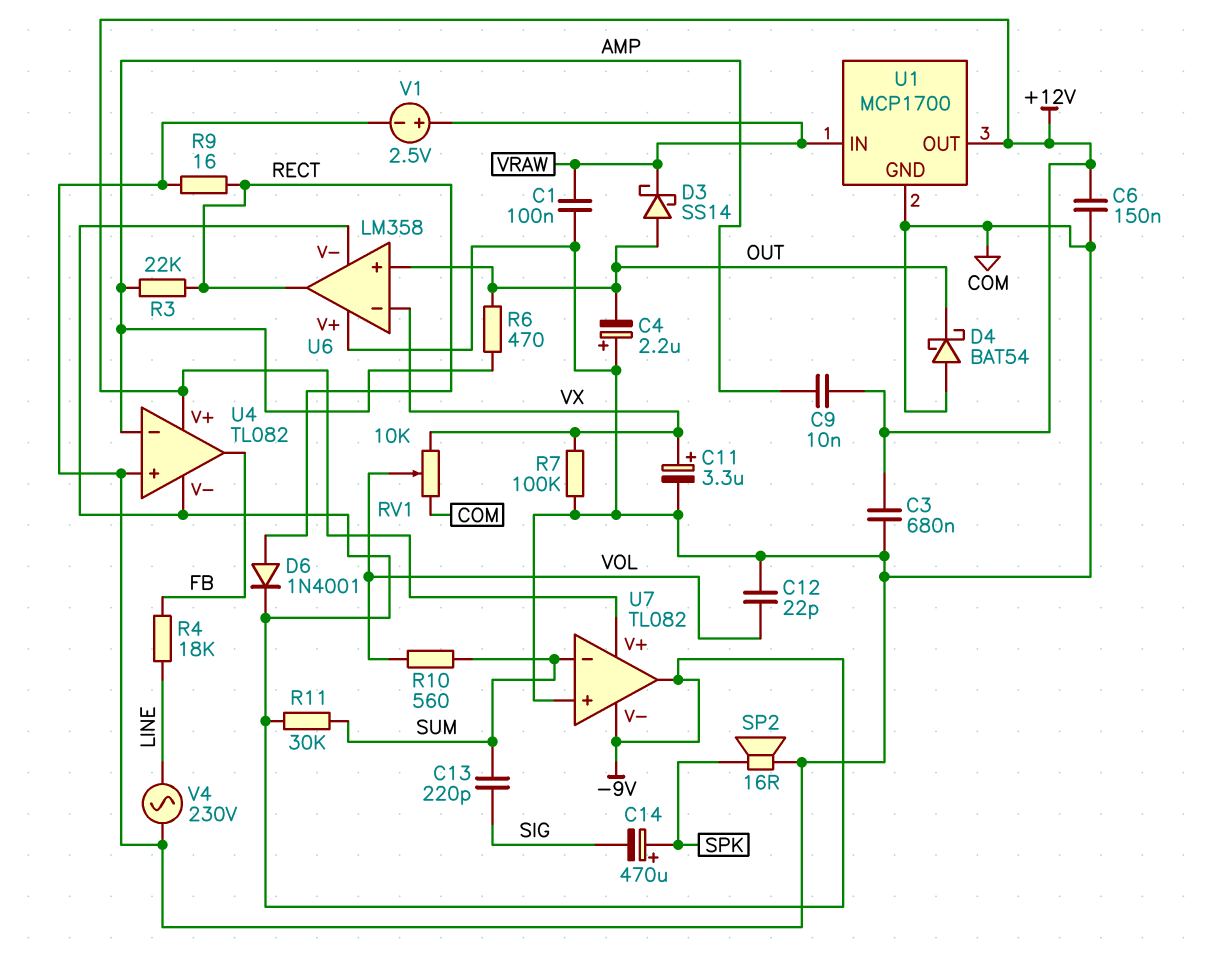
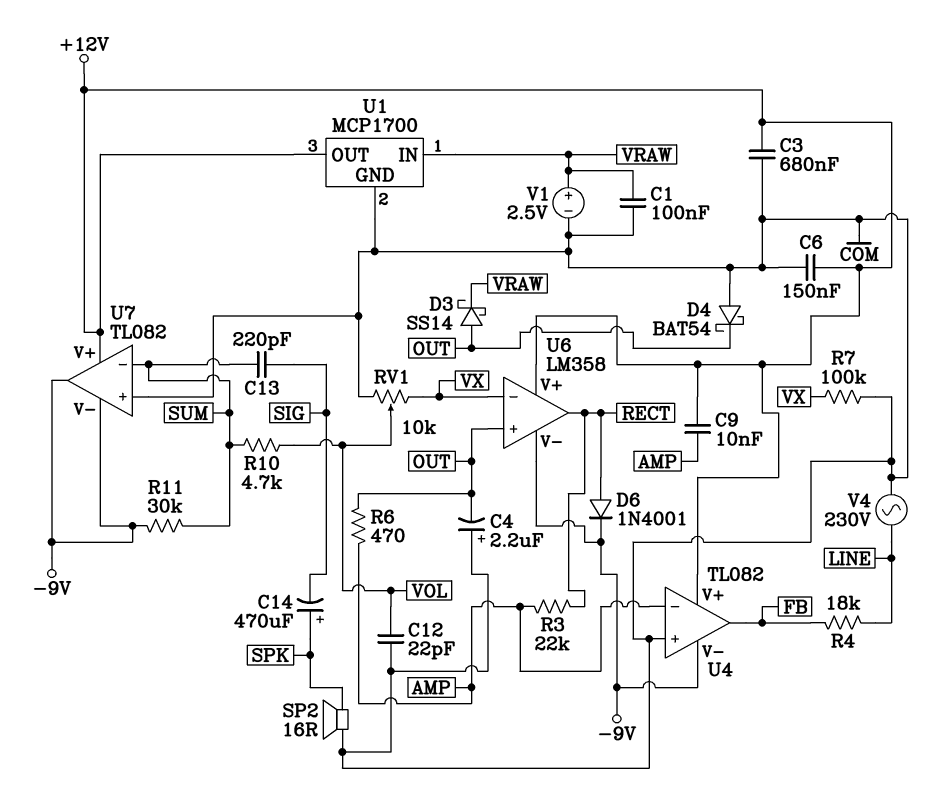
C11: 3.3uF (plus VX, minus COM) -> none
R9: 16 (COM, RECT) -> none
R10: 560 (SUM, VOL) -> 4.7k (SUM, VOL)
U6 pin V+: COM -> +12V

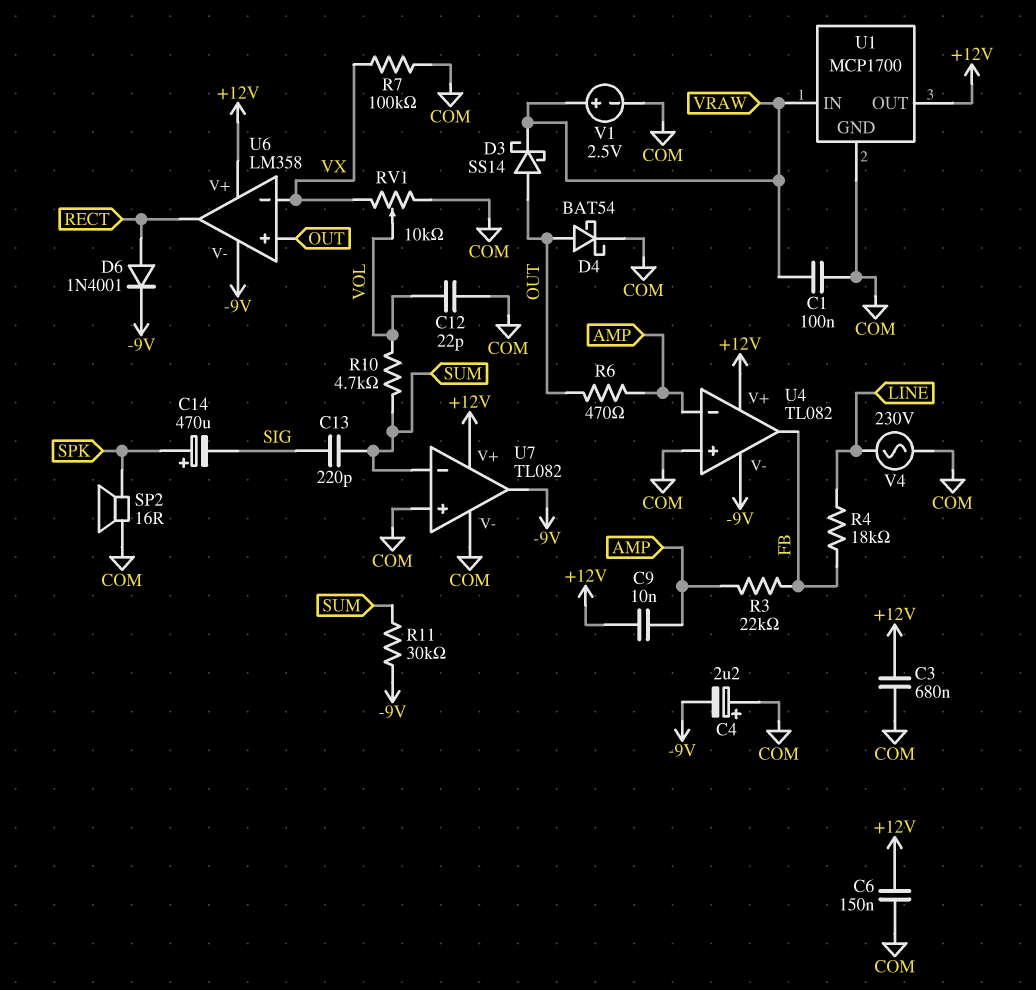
C4: 2.2uF (plus COM, minus OUT) -> 2.2uF (plus COM, minus -9V)
D4: schottky BAT54 (A COM, K OUT) -> schottky BAT54 (A OUT, K COM)
R3: 22k (AMP, RECT) -> 22k (AMP, FB)
U7 pin V-: -9V -> COM

